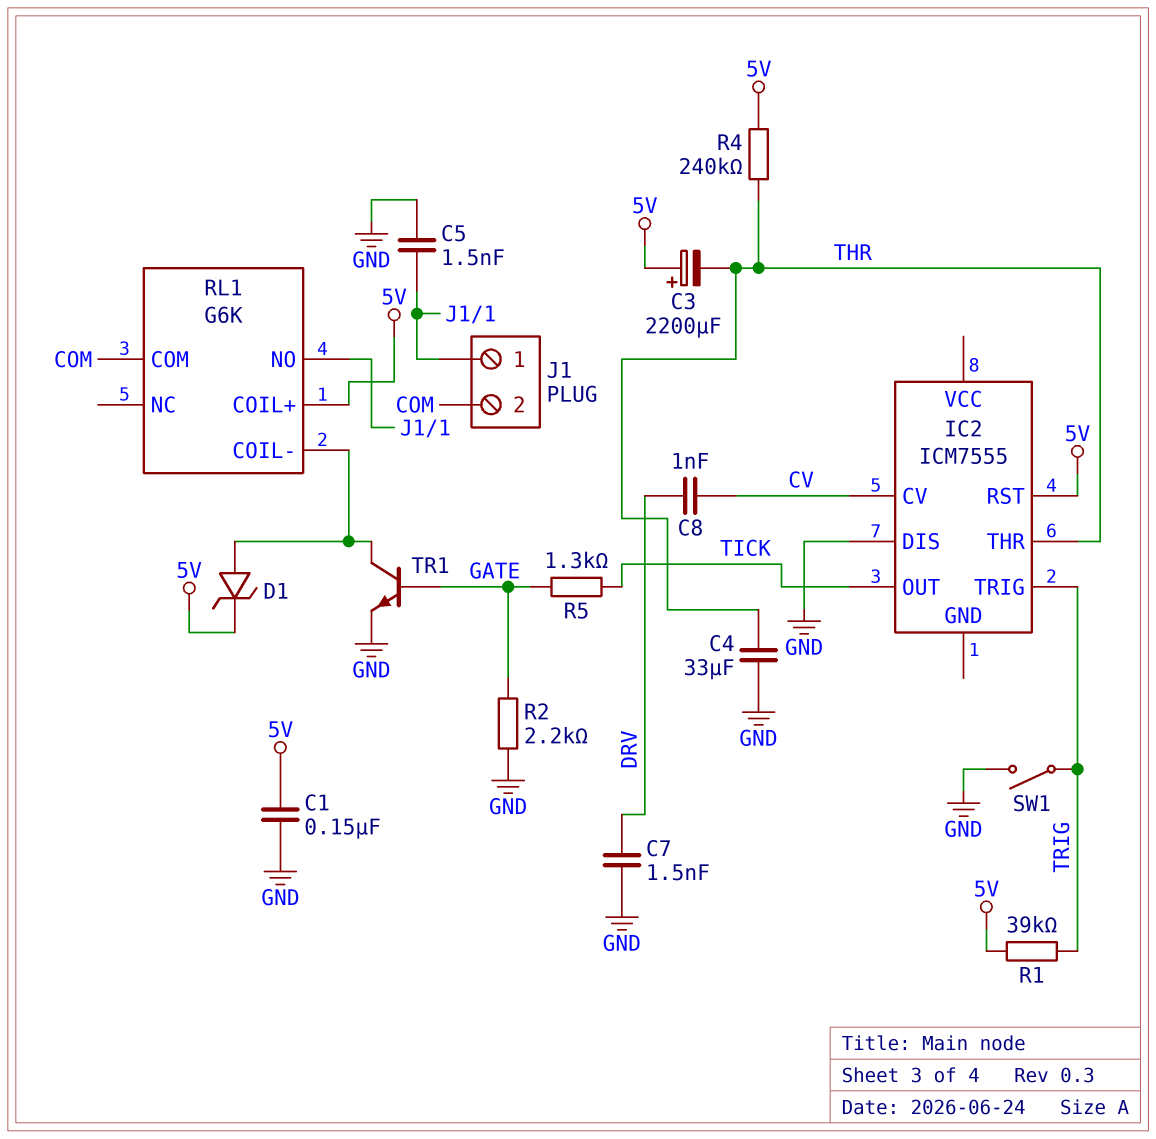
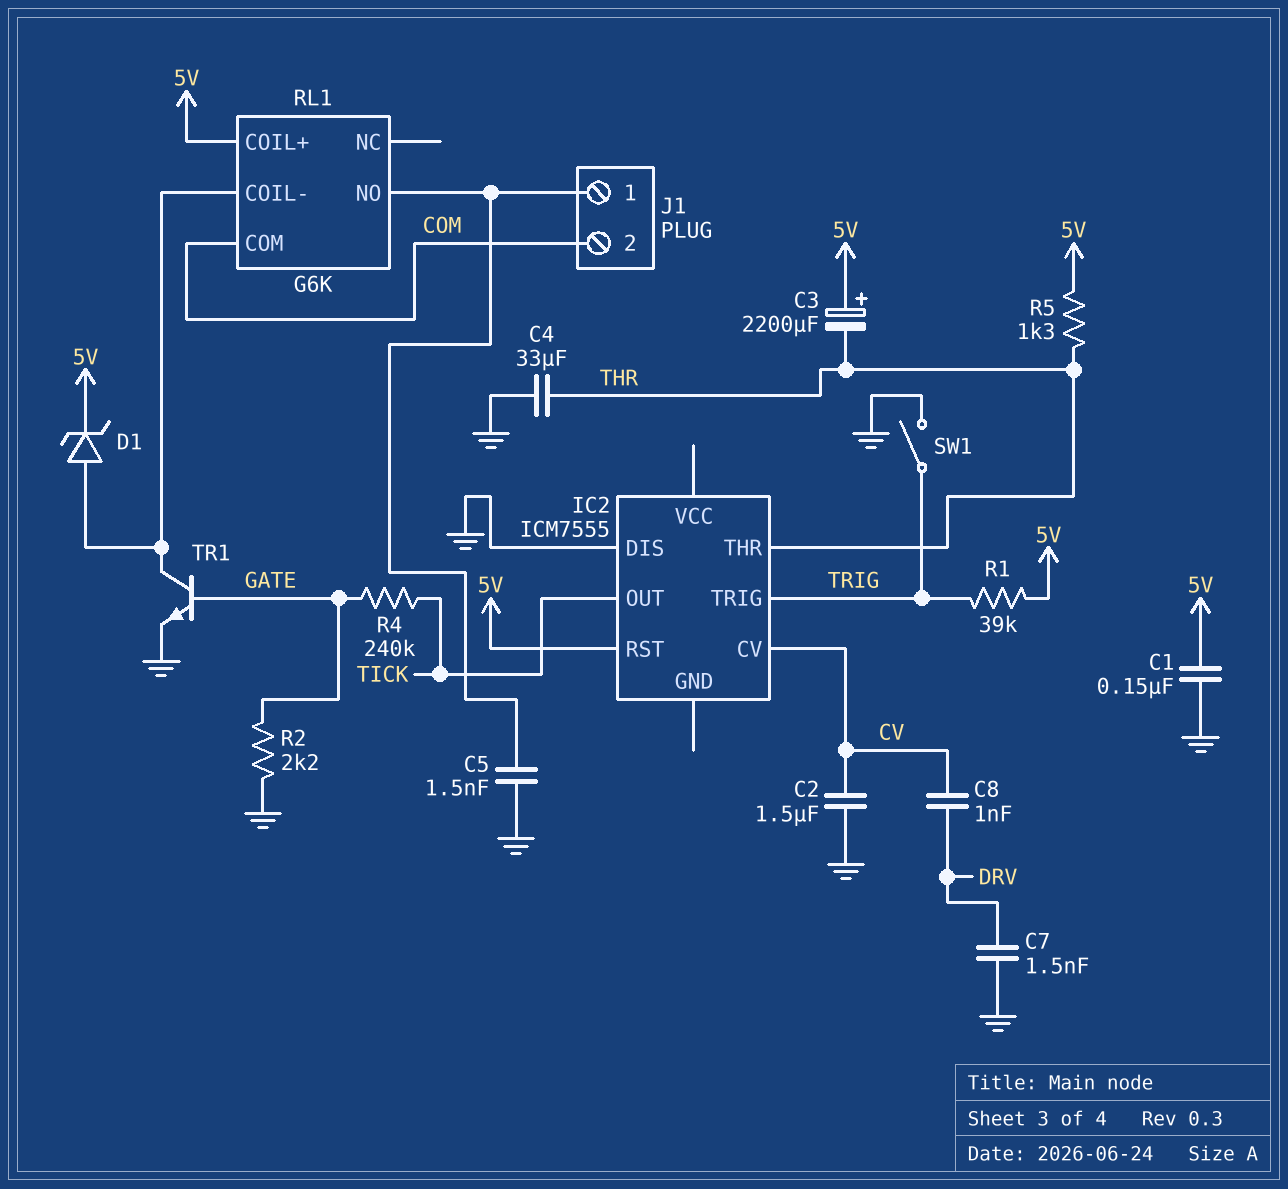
C2: none -> 1.5uF (CV, GND)
R4: 240k (5V, THR) -> 240k (GATE, TICK)
R5: 1.3k (GATE, TICK) -> 1.3k (5V, THR)

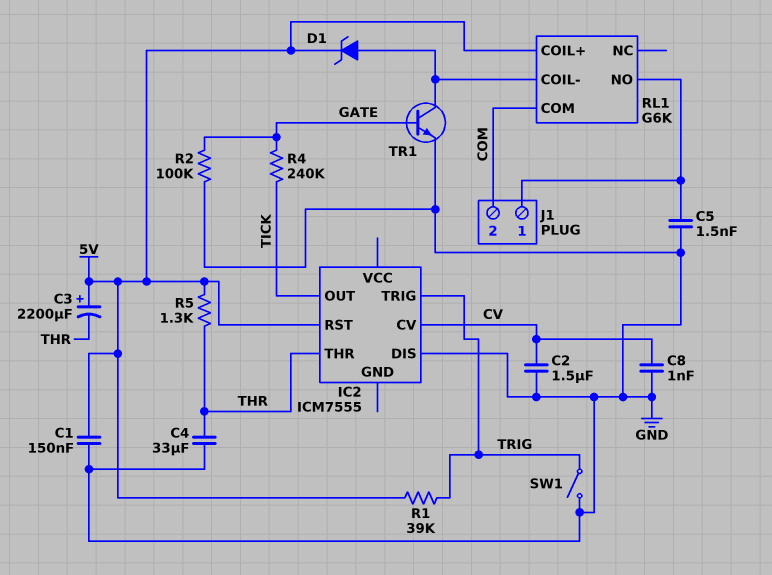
C7: 1.5nF (DRV, GND) -> none
C8: 1nF (CV, DRV) -> 1nF (CV, GND)
R2: 2.2k (GATE, GND) -> 100k (GATE, GND)

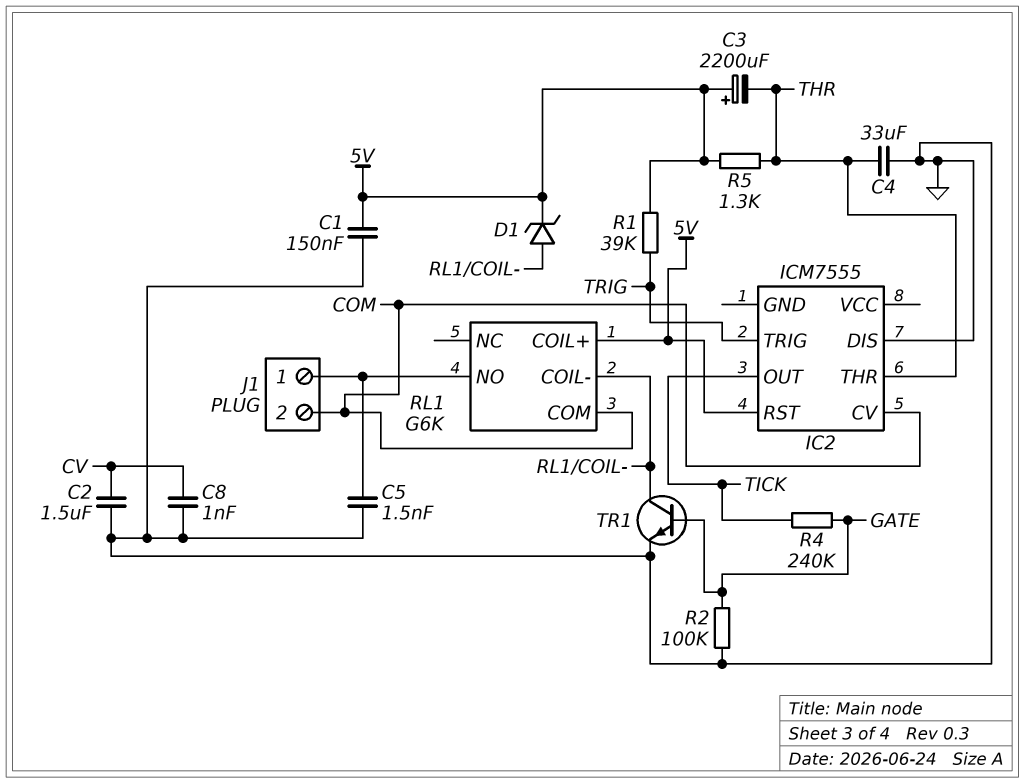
IC2 pin CV: CV -> COM
SW1: switch (GND, TRIG) -> none

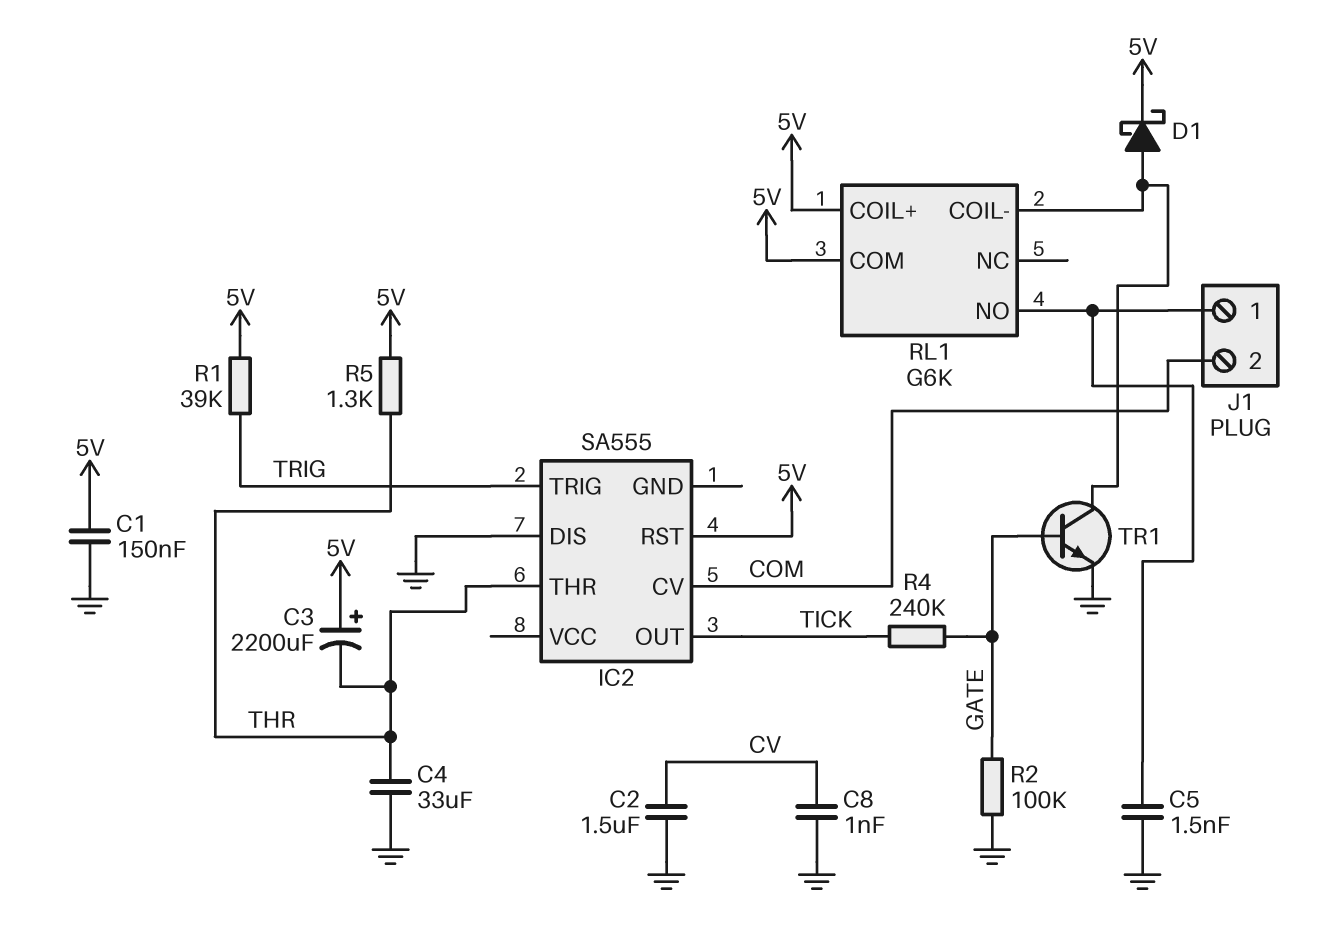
D1: zener (A RL1/COIL-, K 5V) -> schottky (A RL1/COIL-, K 5V)
IC2: ICM7555 -> SA555
RL1 pin COM: COM -> 5V

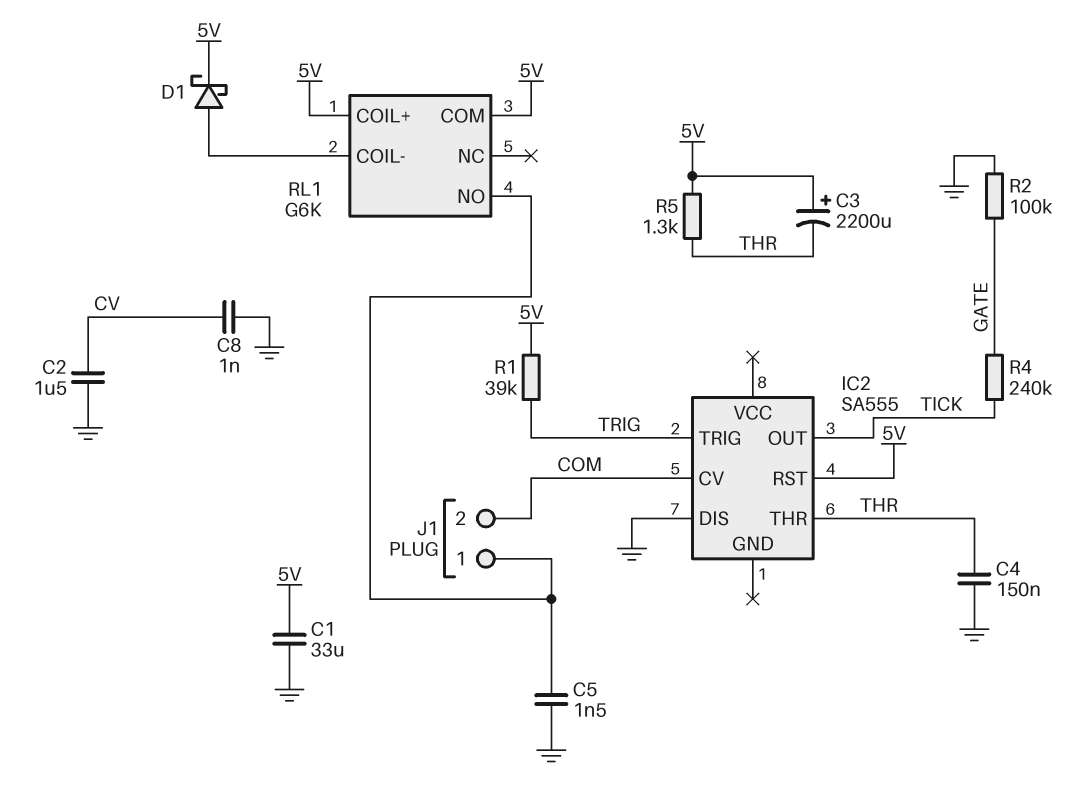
C1: 150nF (5V, GND) -> 33uF (5V, GND)
C4: 33uF (GND, THR) -> 150nF (GND, THR)
TR1: NPN (B GATE, C RL1/COIL-, E GND) -> none

